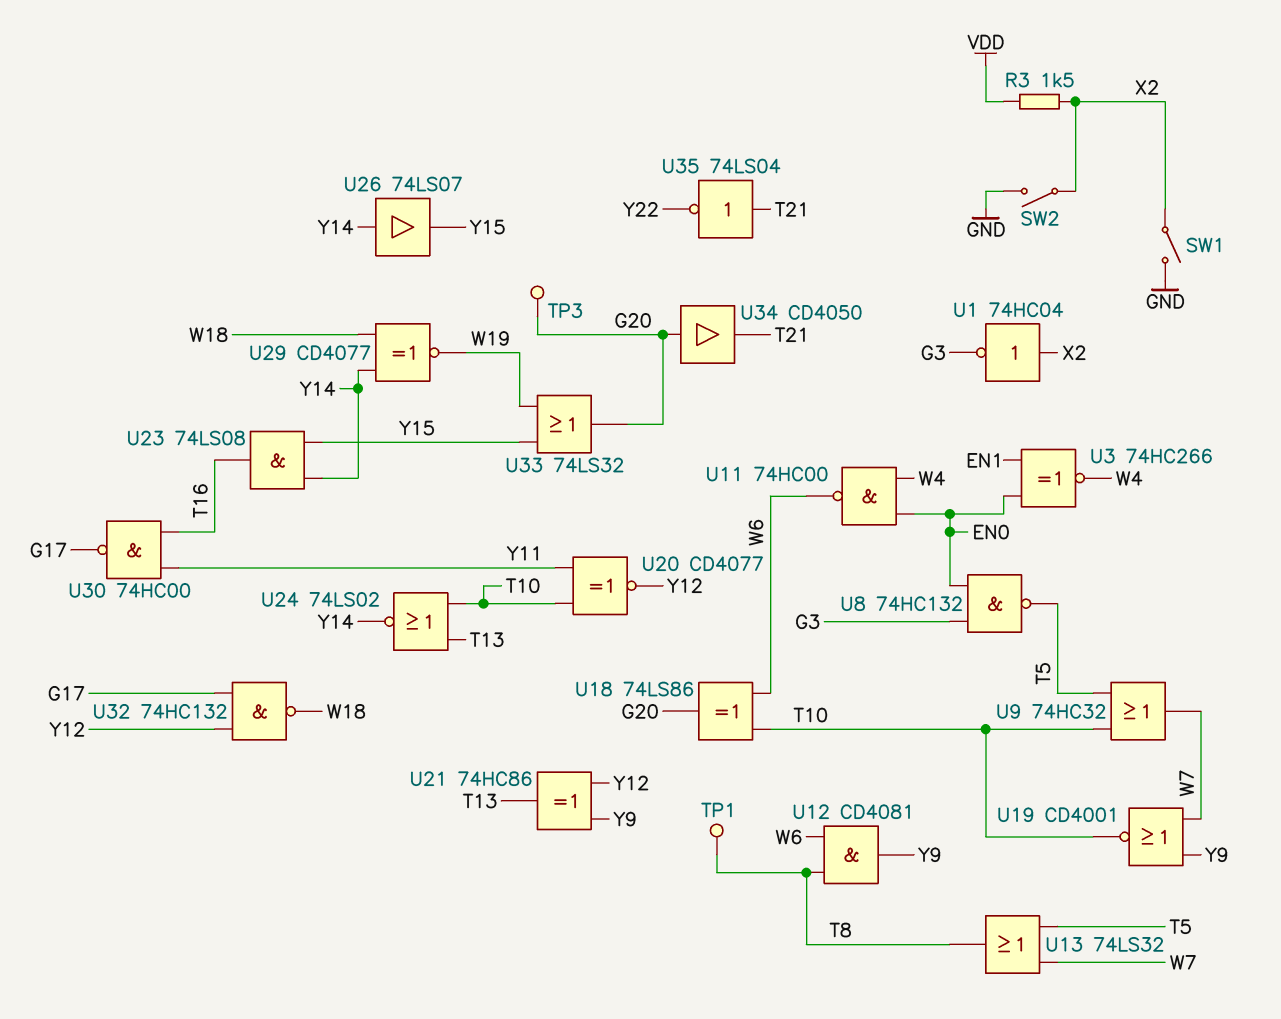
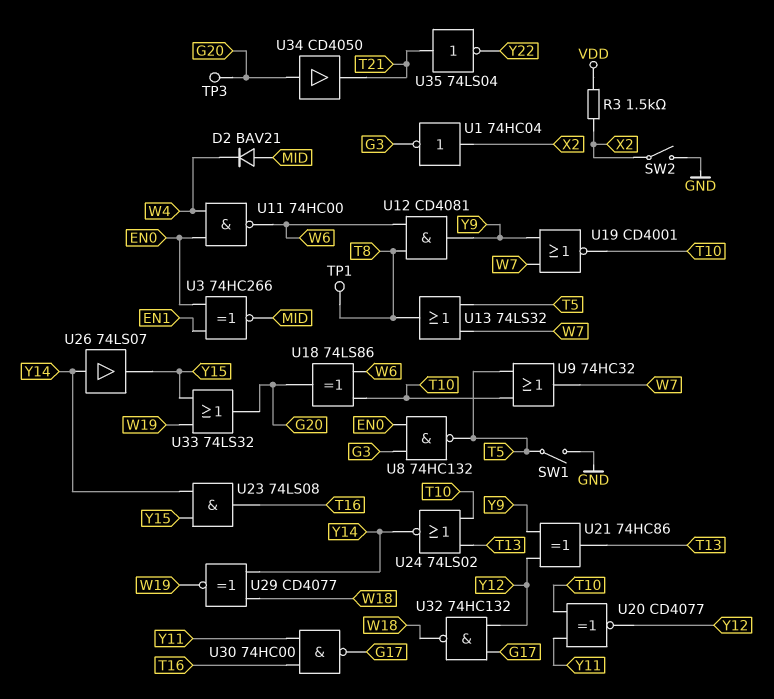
D2: none -> diode BAV21 (A MID, K W4)
SW1: switch (GND, X2) -> switch (GND, T5)
U3: XNOR 74HC266 (in EN0, in EN1, out W4) -> XNOR 74HC266 (in EN0, in EN1, out MID)

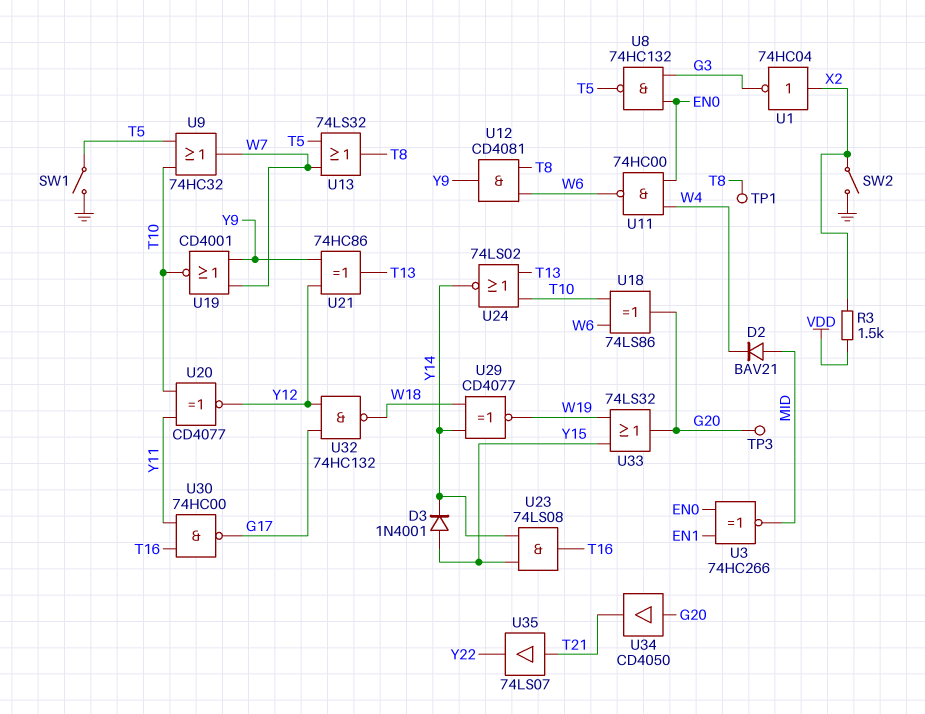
D3: none -> diode 1N4001 (A Y15, K Y14)
U26: buffer 74LS07 (in Y14, out Y15) -> none
U35: NOT 74LS04 (in T21, out Y22) -> buffer 74LS07 (in T21, out Y22)

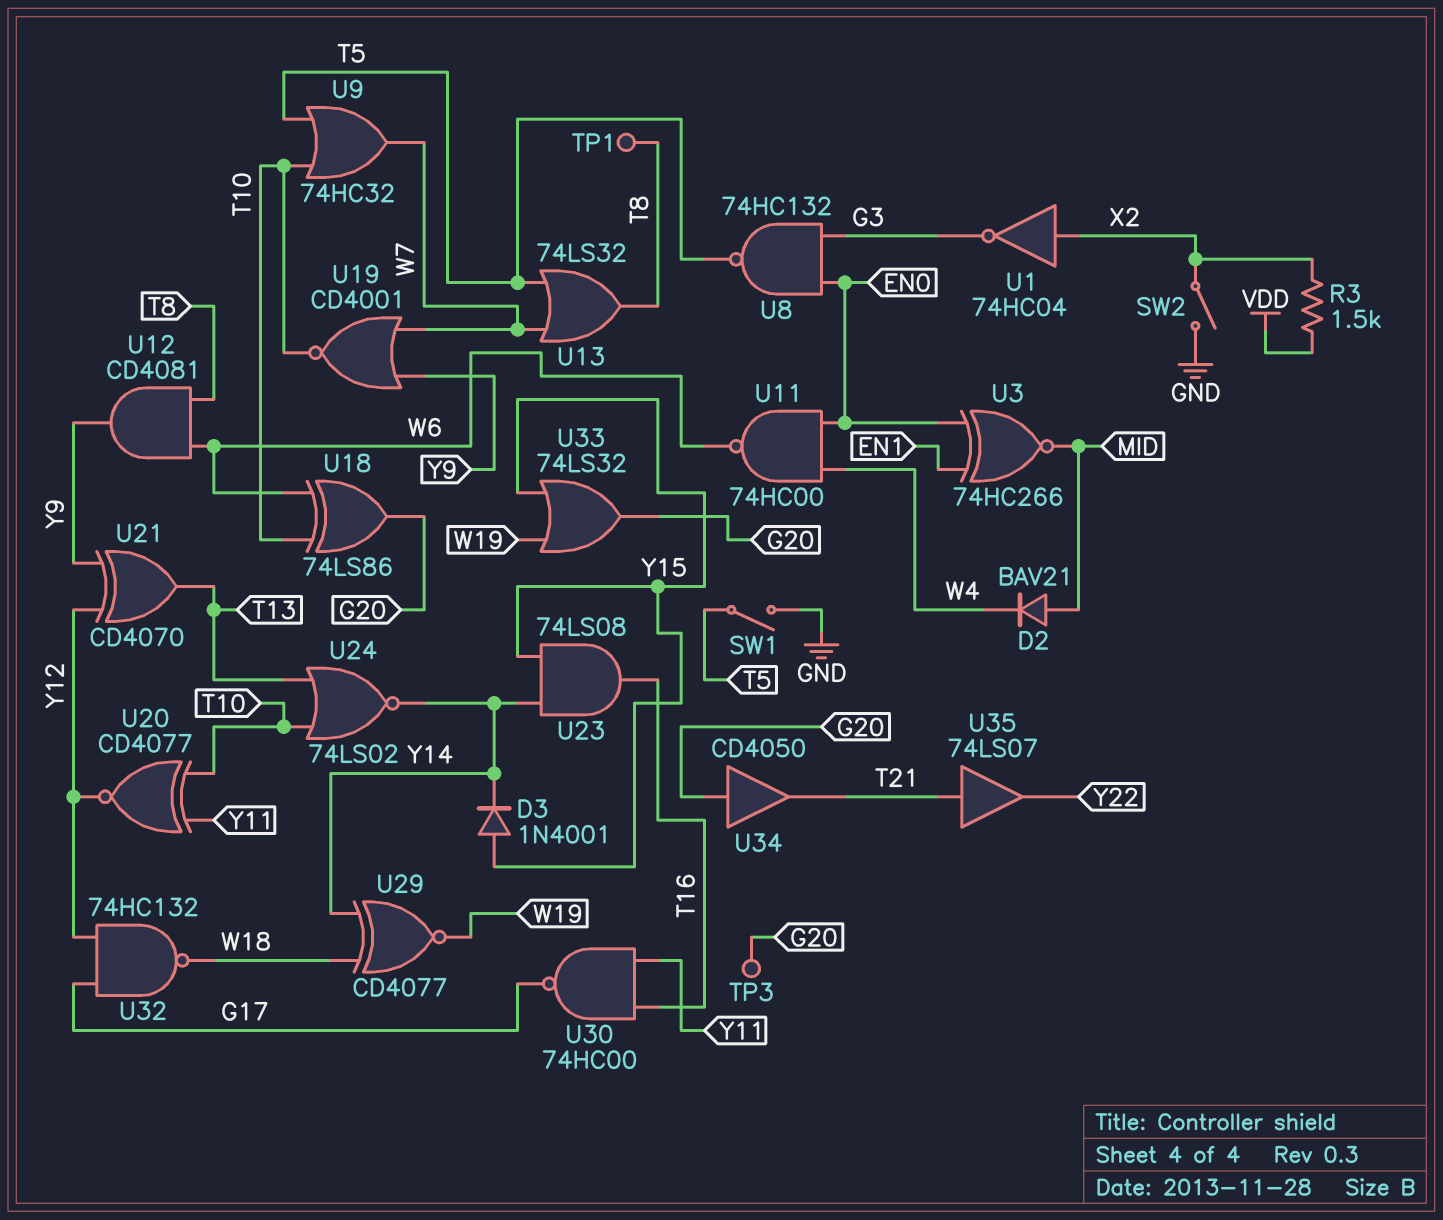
U21: XOR 74HC86 (in Y9, in Y12, out T13) -> XOR CD4070 (in Y9, in Y12, out T13)

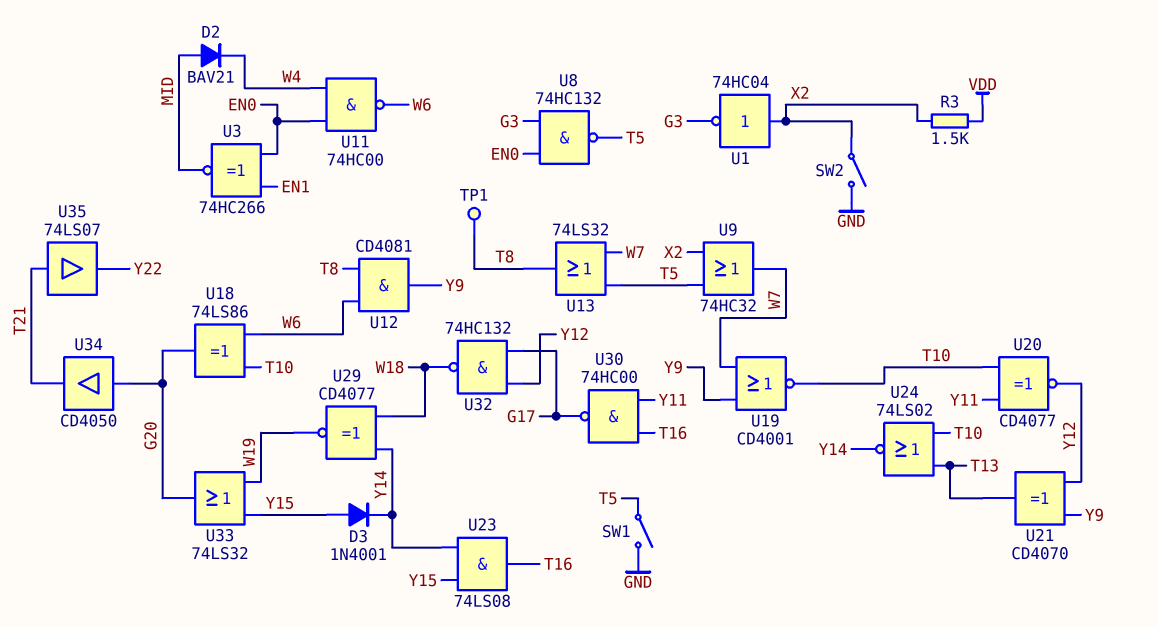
TP3: test point (G20) -> none
U9: OR 74HC32 (in T5, in T10, out W7) -> OR 74HC32 (in T5, in X2, out W7)

